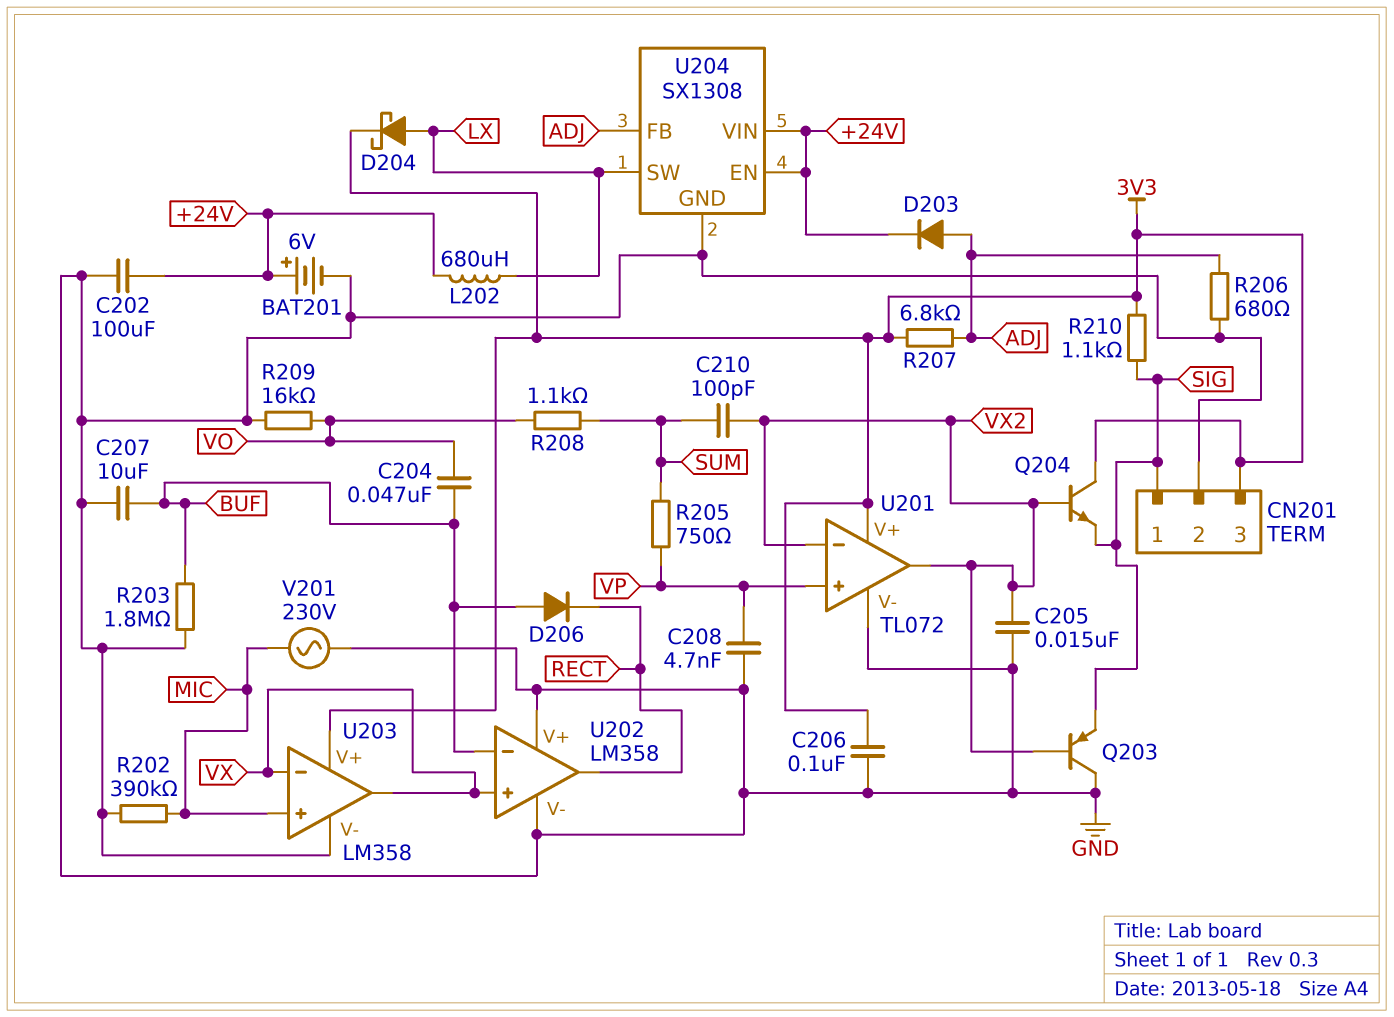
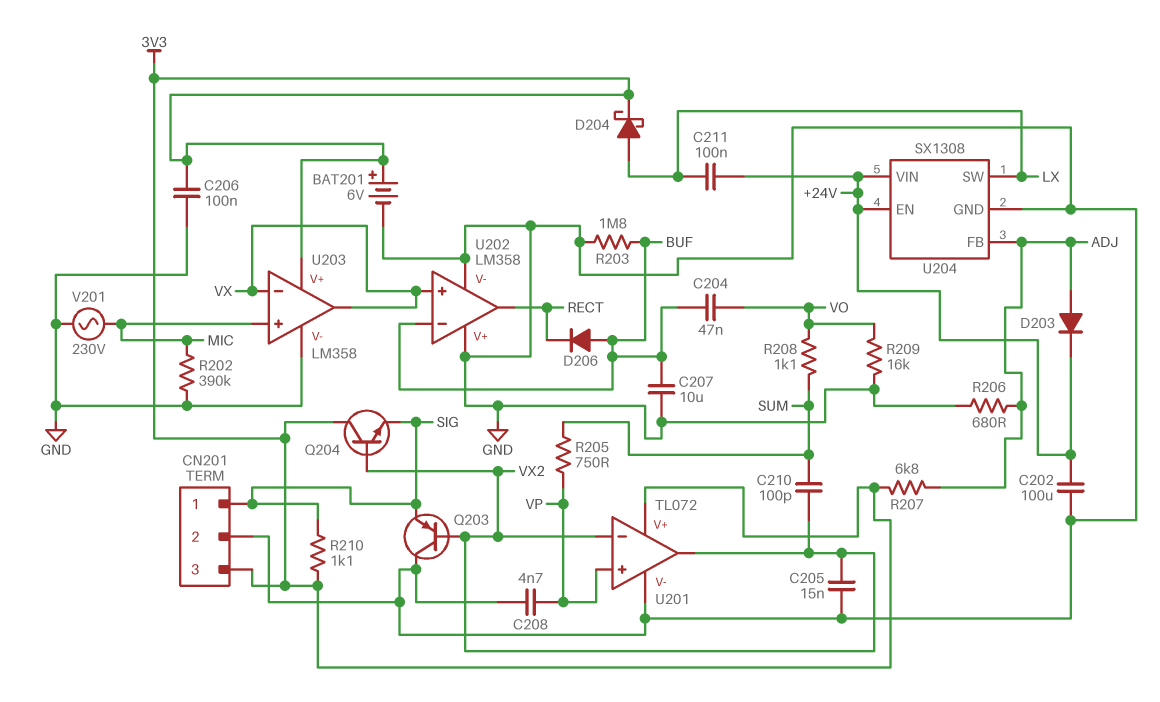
BAT201: 6V (plus +24V, minus GND) -> 6V (plus 3V3, minus GND)
C211: none -> 100nF (+24V, LX)
L202: 680uH (+24V, LX) -> none

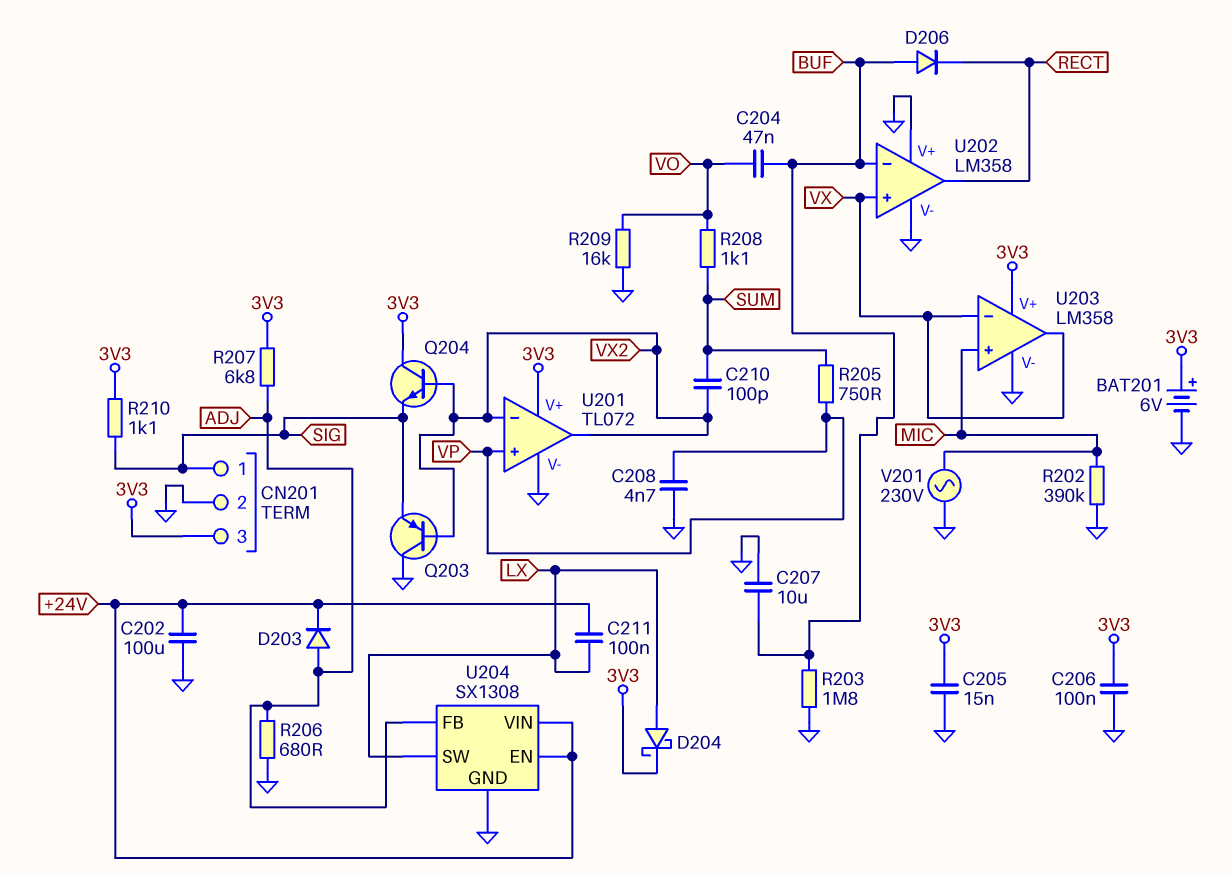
C205: 15nF (GND, VX2) -> 15nF (3V3, GND)

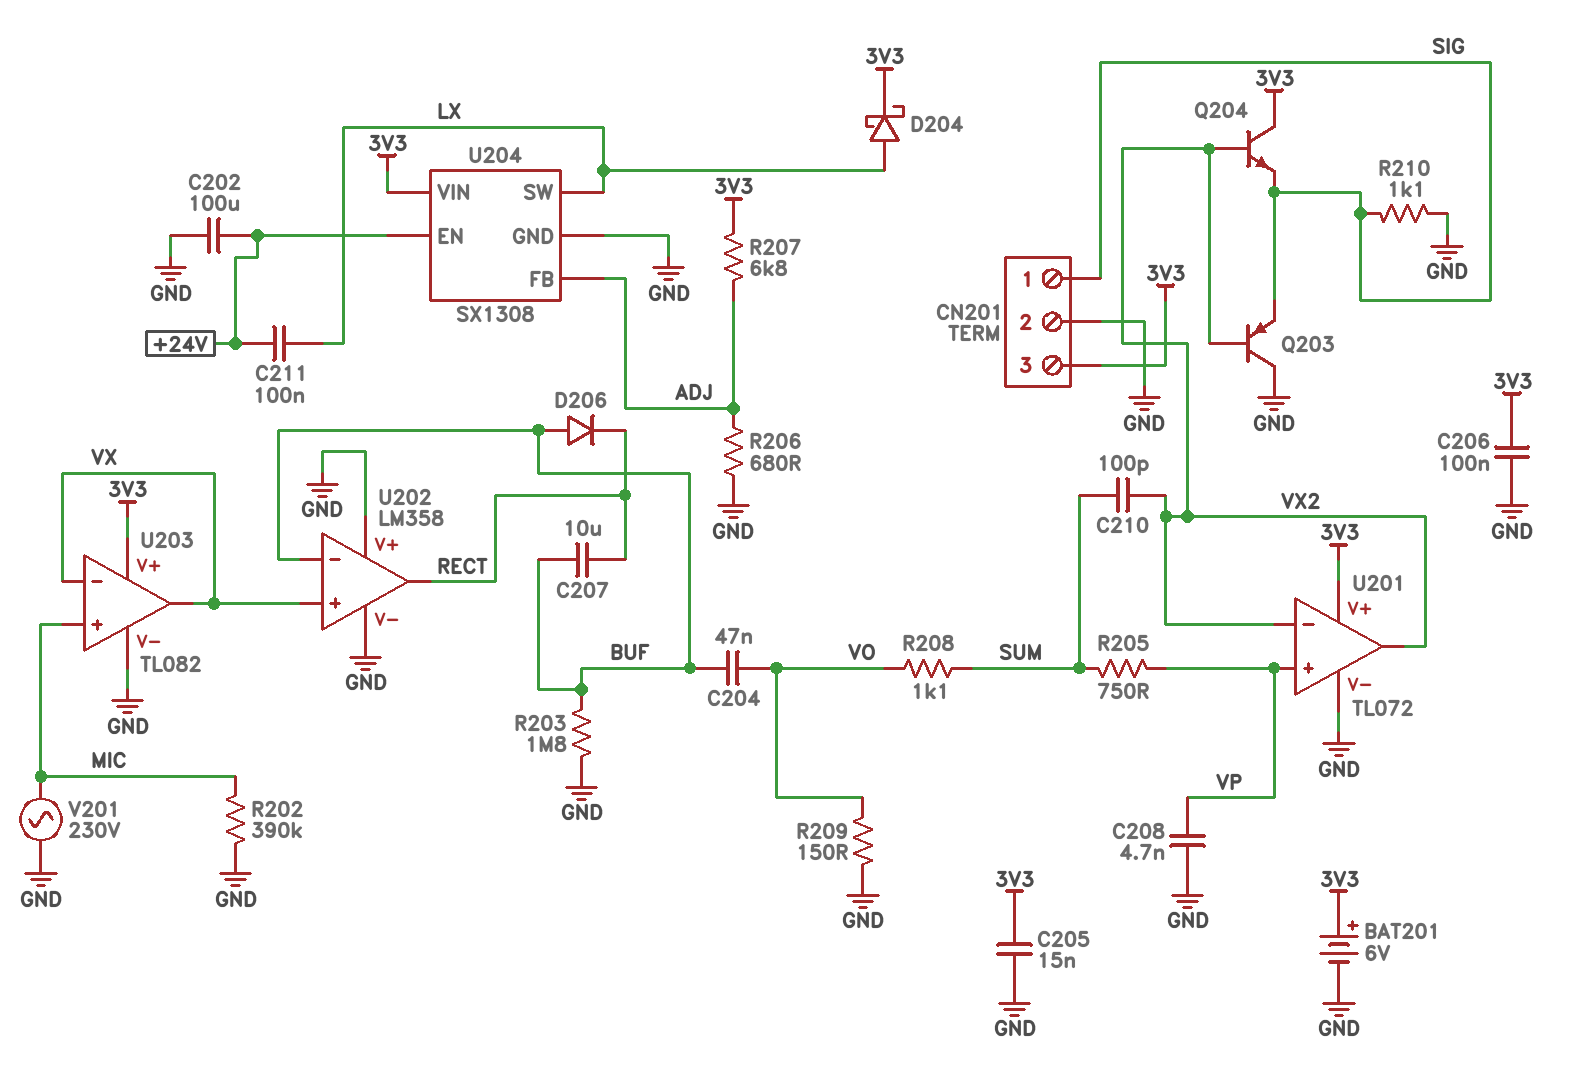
C207: 10uF (BUF, GND) -> 10uF (BUF, RECT)
D203: diode (A ADJ, K +24V) -> none
R209: 16k (GND, VO) -> 150 (GND, VO)
R210: 1.1k (3V3, SIG) -> 1.1k (GND, SIG)
U203: LM358 -> TL082
U204 pin VIN: +24V -> 3V3

